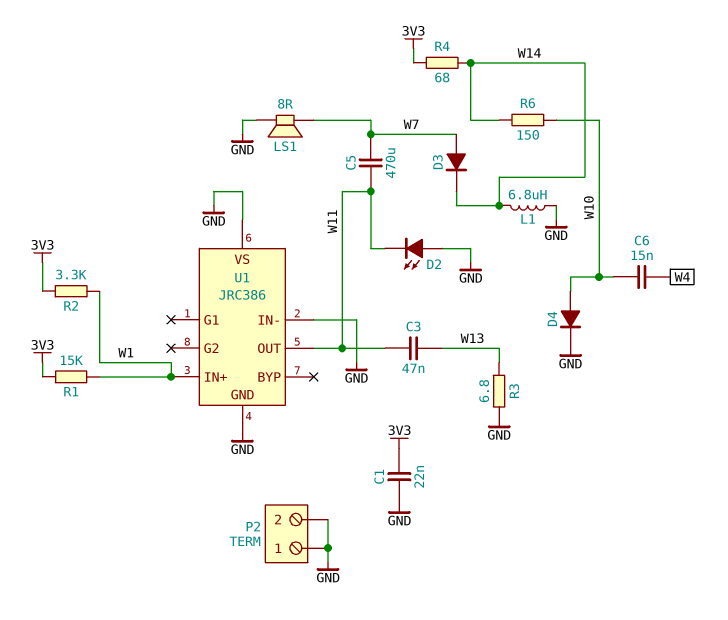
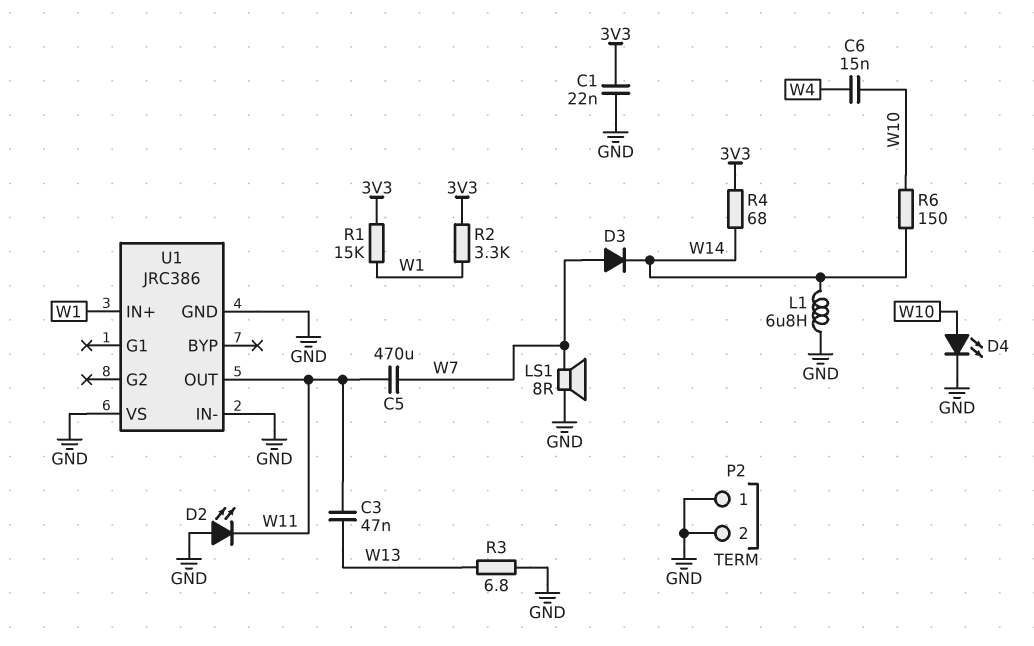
D4: diode (A W10, K GND) -> LED (A W10, K GND)

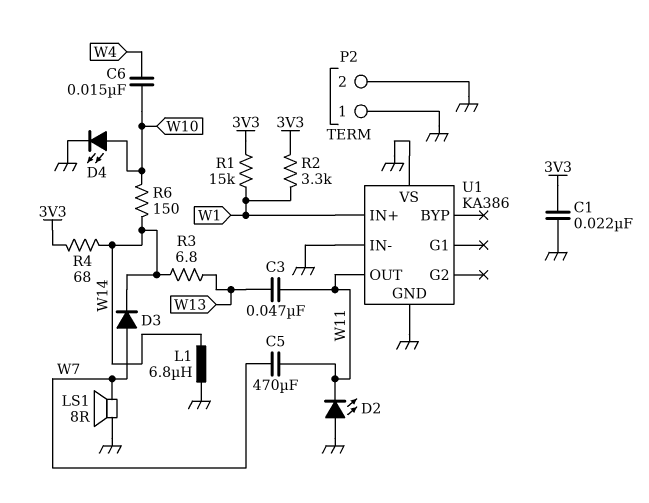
R3: 6.8 (GND, W13) -> 6.8 (W13, W14)
U1: JRC386 -> KA386

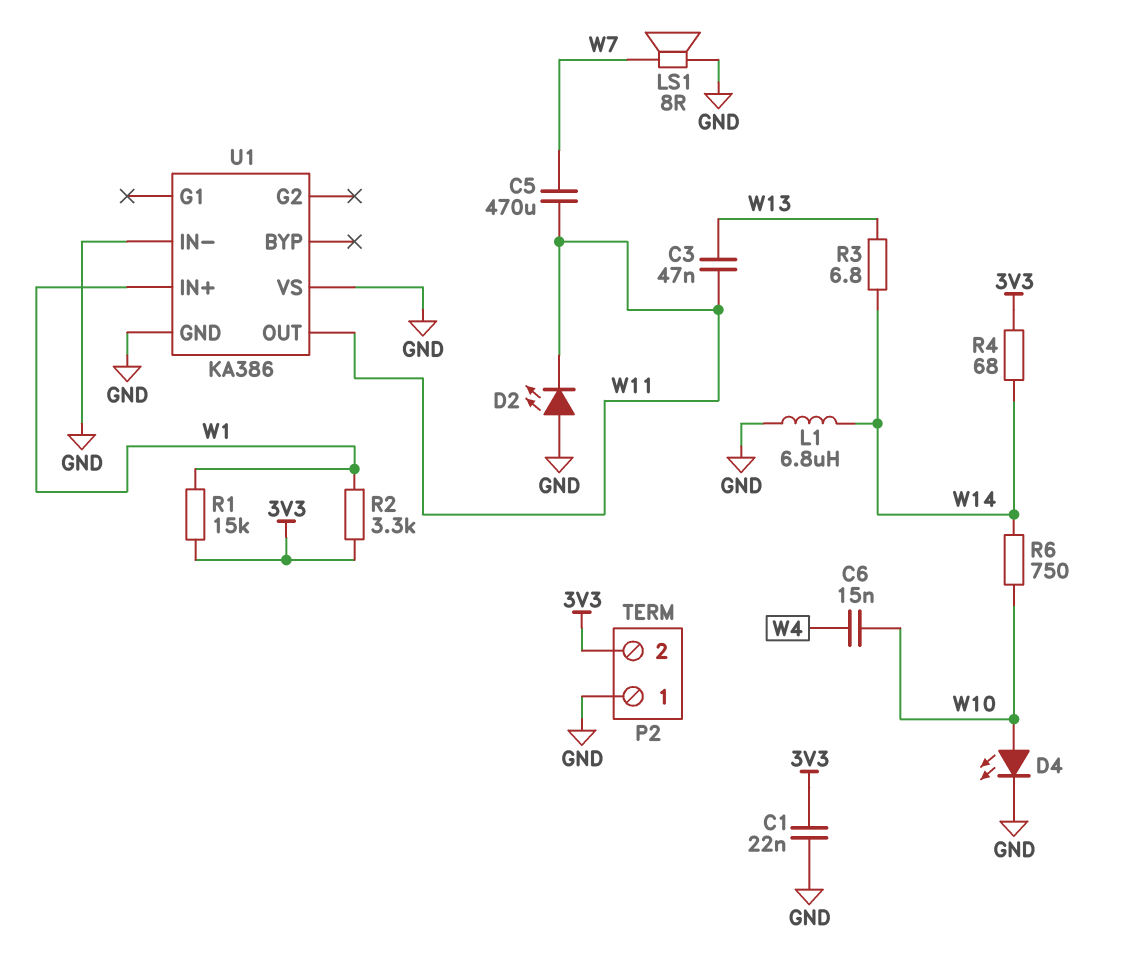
D3: diode (A W7, K W14) -> none
P2 pin 2: GND -> 3V3
R6: 150 (W10, W14) -> 750 (W10, W14)

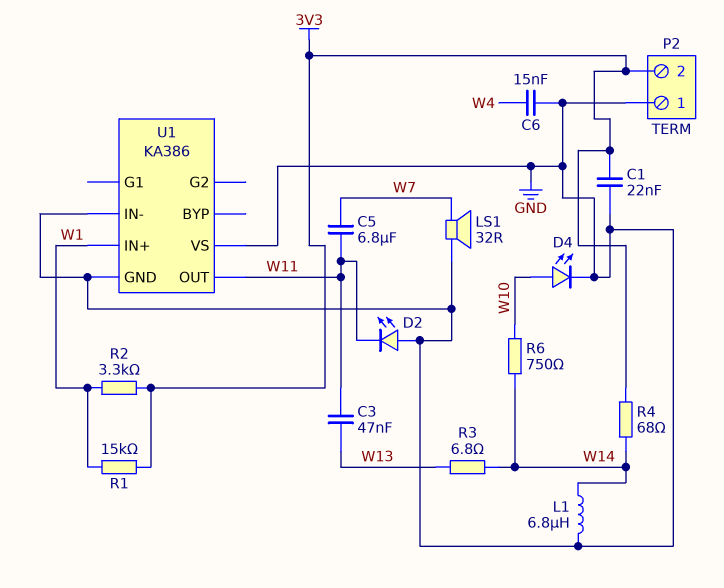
C5: 470uF (W7, W11) -> 6.8uF (W7, W11)
C6: 15nF (W4, W10) -> 15nF (GND, W4)
LS1: speaker 8R (GND, W7) -> speaker 32R (GND, W7)

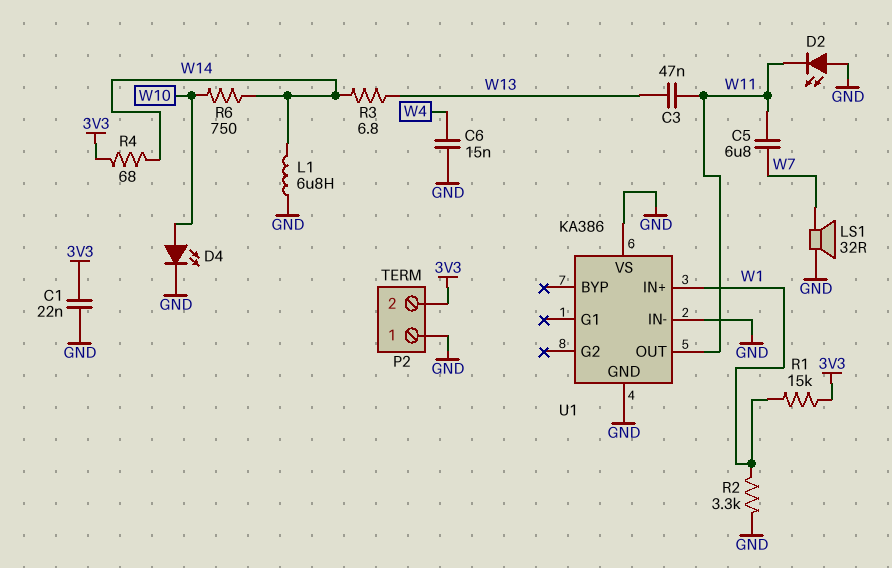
R2: 3.3k (3V3, W1) -> 3.3k (GND, W1)

